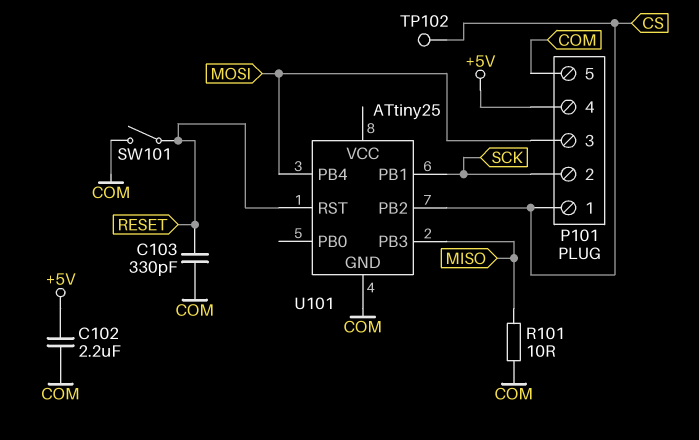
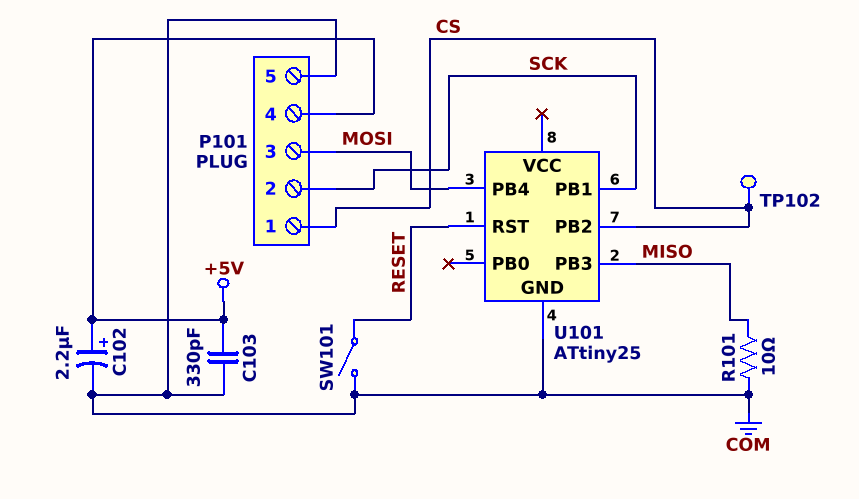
C102: 2.2uF (+5V, COM) -> 2.2uF (plus +5V, minus COM)
C103: 330pF (COM, RESET) -> 330pF (+5V, COM)

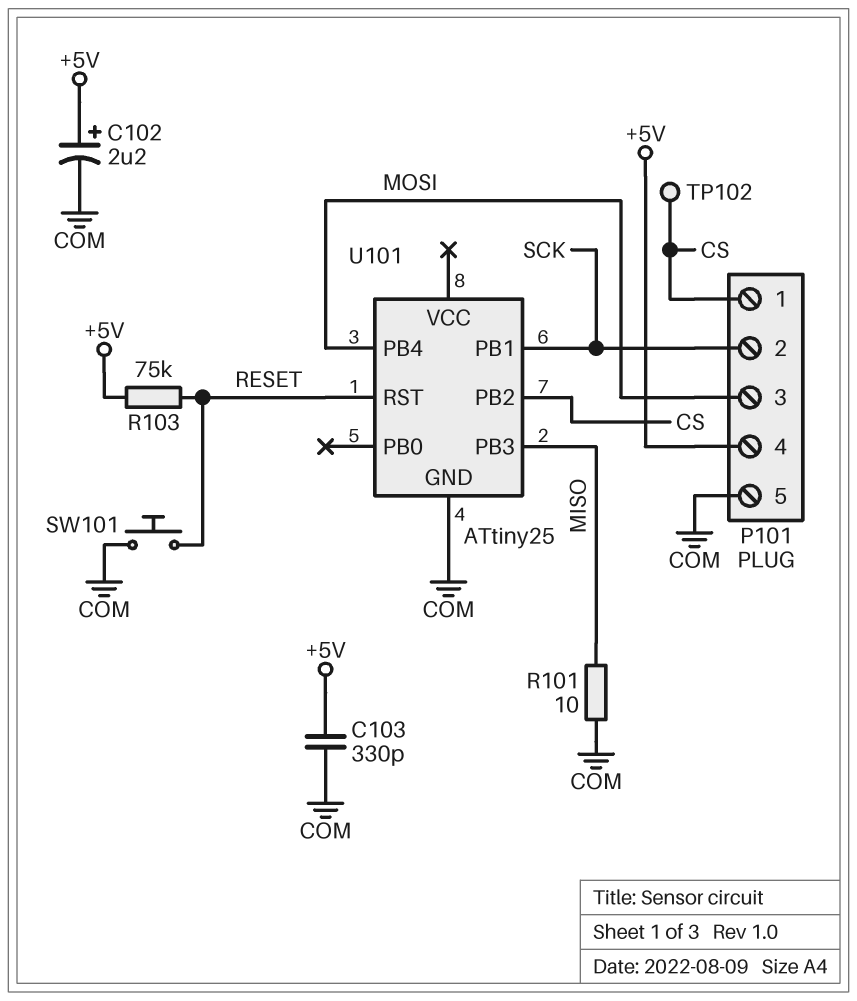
R103: none -> 75k (+5V, RESET)
SW101: switch (COM, RESET) -> button (COM, RESET)

